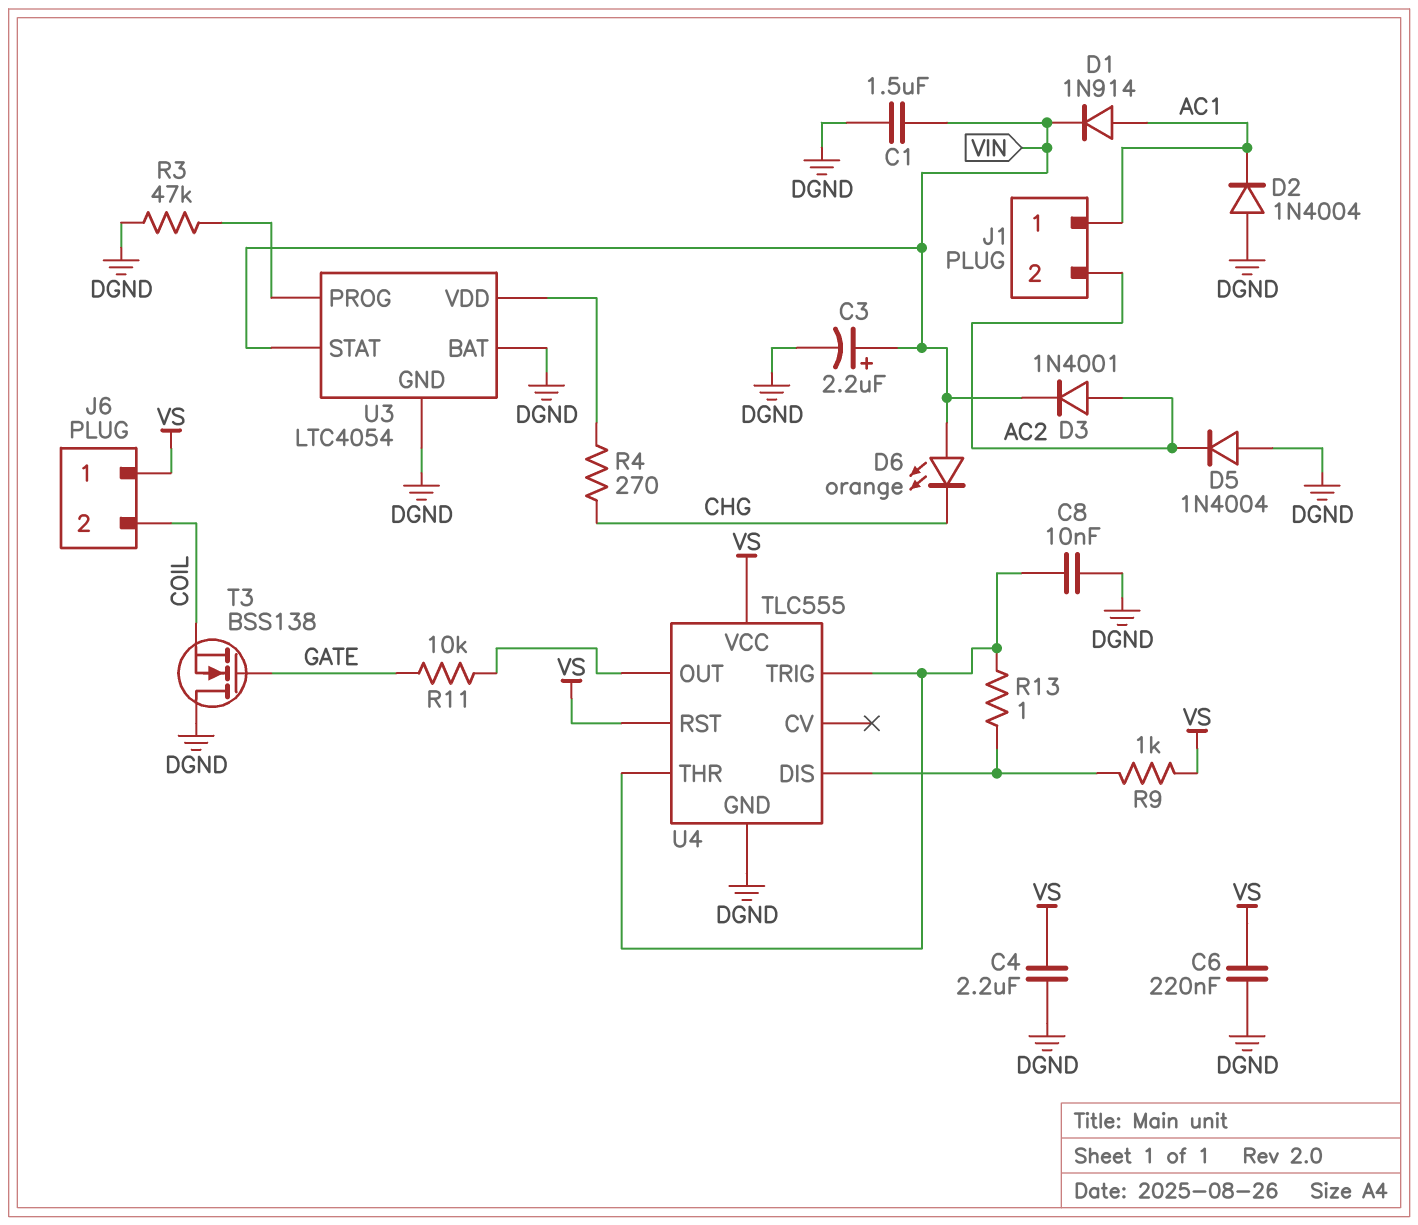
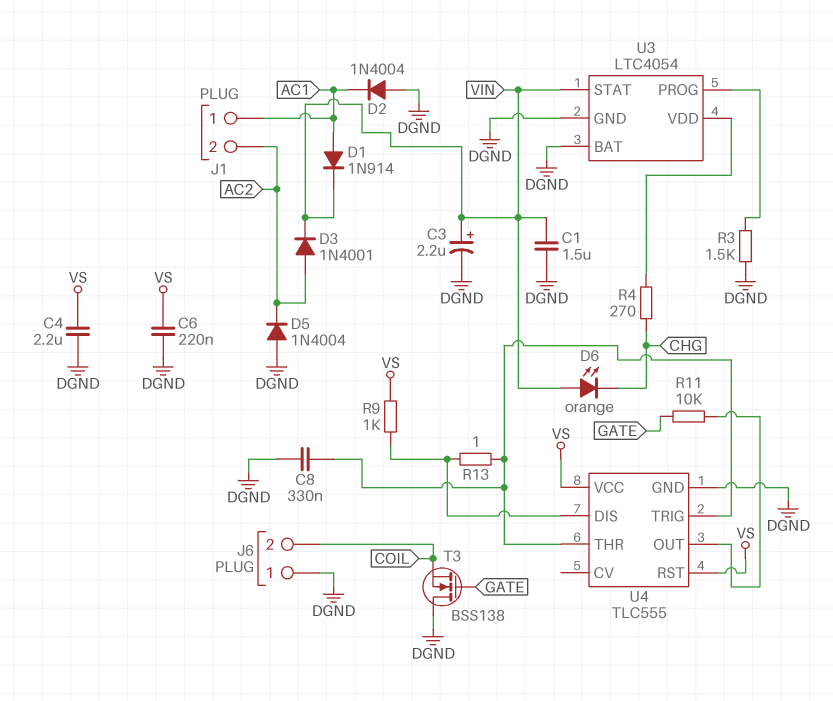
C8: 10nF (DGND, U4/THR) -> 330nF (DGND, U4/THR)
J6 pin 1: VS -> DGND
R3: 47k (DGND, U3/PROG) -> 1.5k (DGND, U3/PROG)

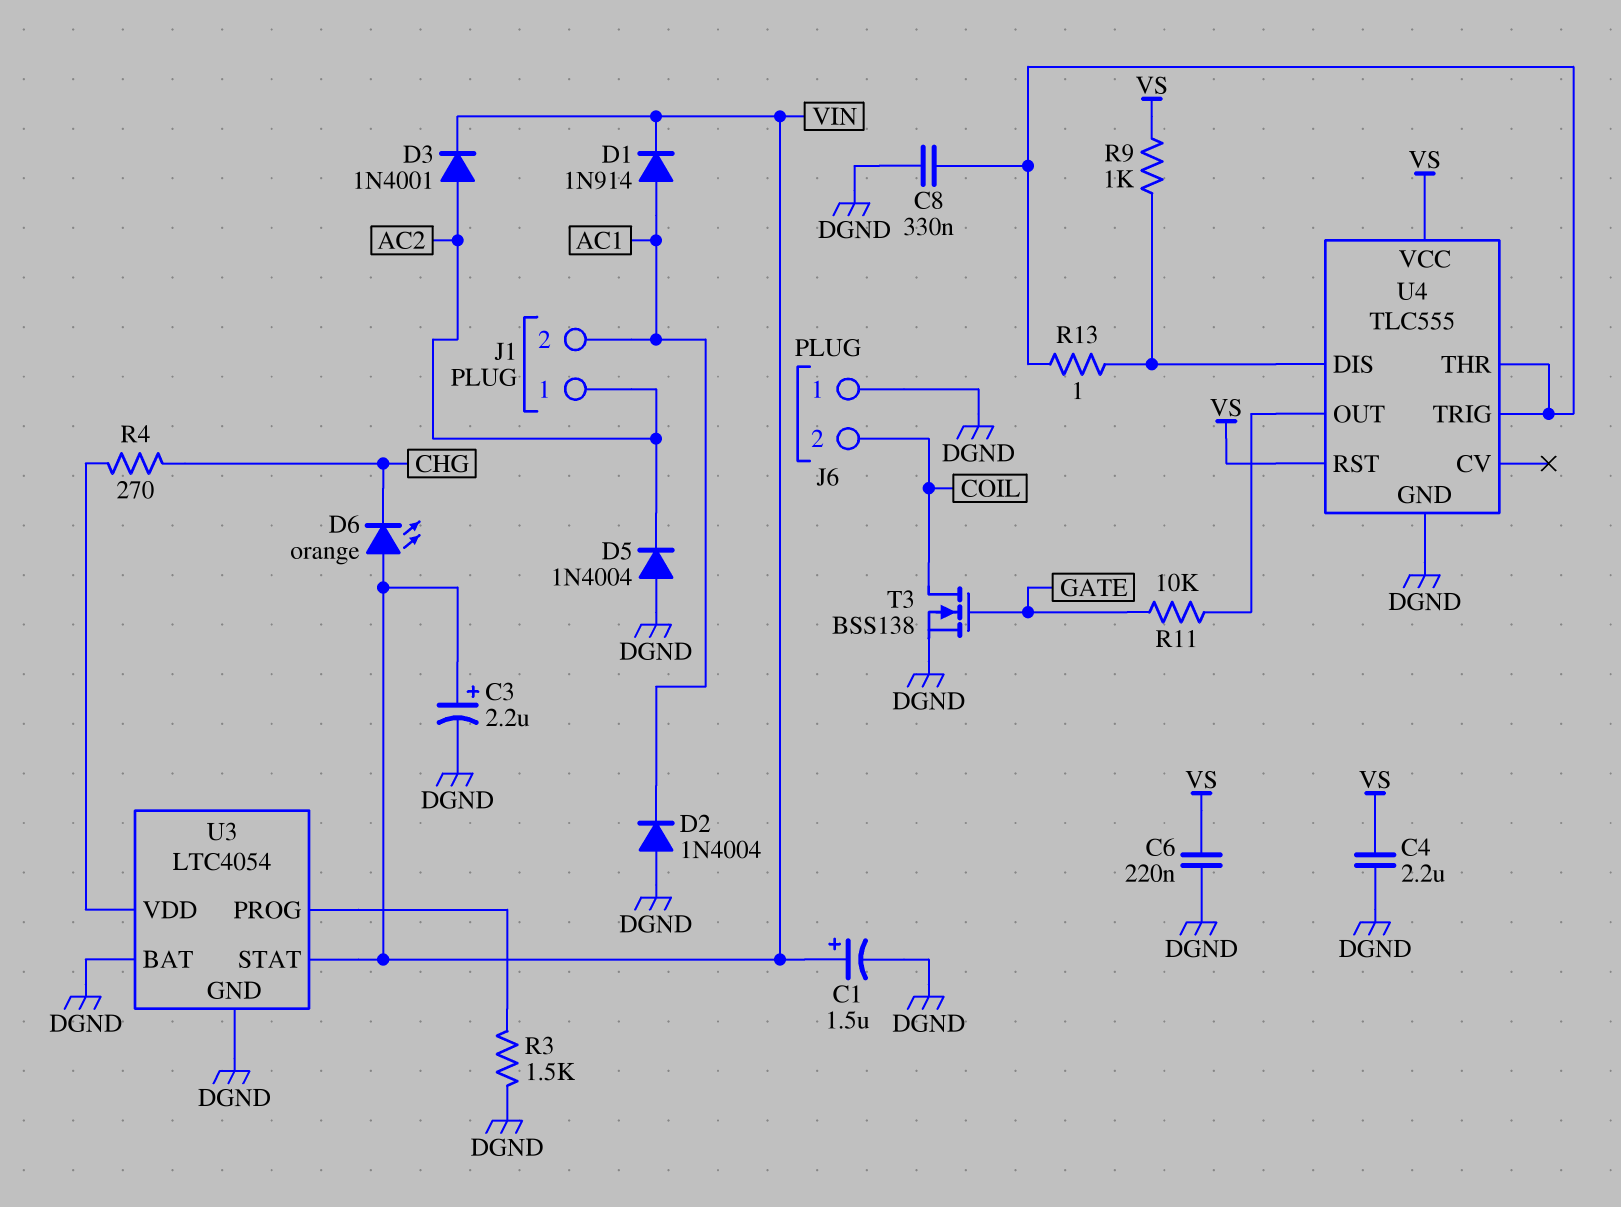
C1: 1.5uF (DGND, VIN) -> 1.5uF (plus VIN, minus DGND)
J1 pin 1: AC1 -> AC2
J1 pin 2: AC2 -> AC1
T3: NMOS BSS138 (G GATE, D DGND, S COIL) -> NMOS BSS138 (G GATE, D COIL, S DGND)

